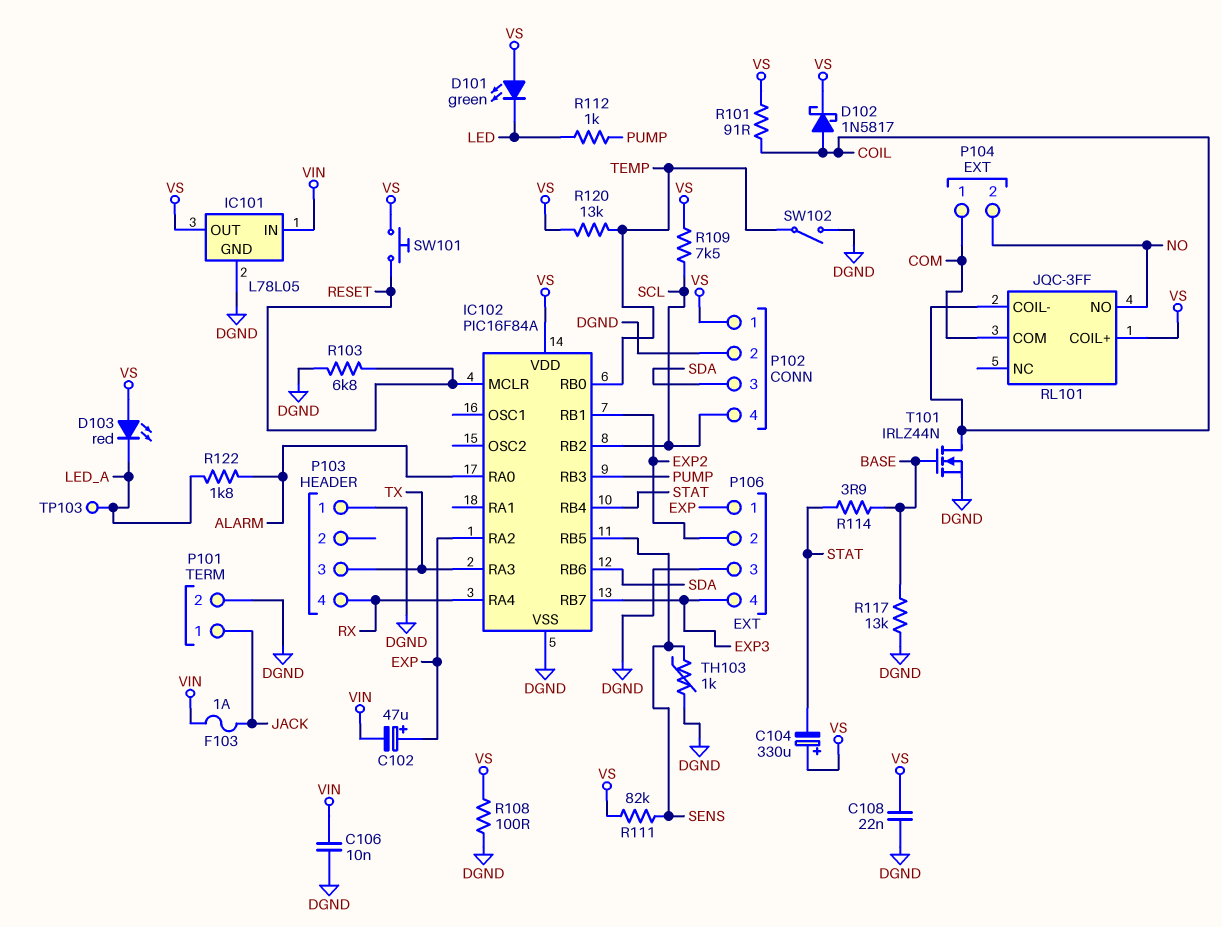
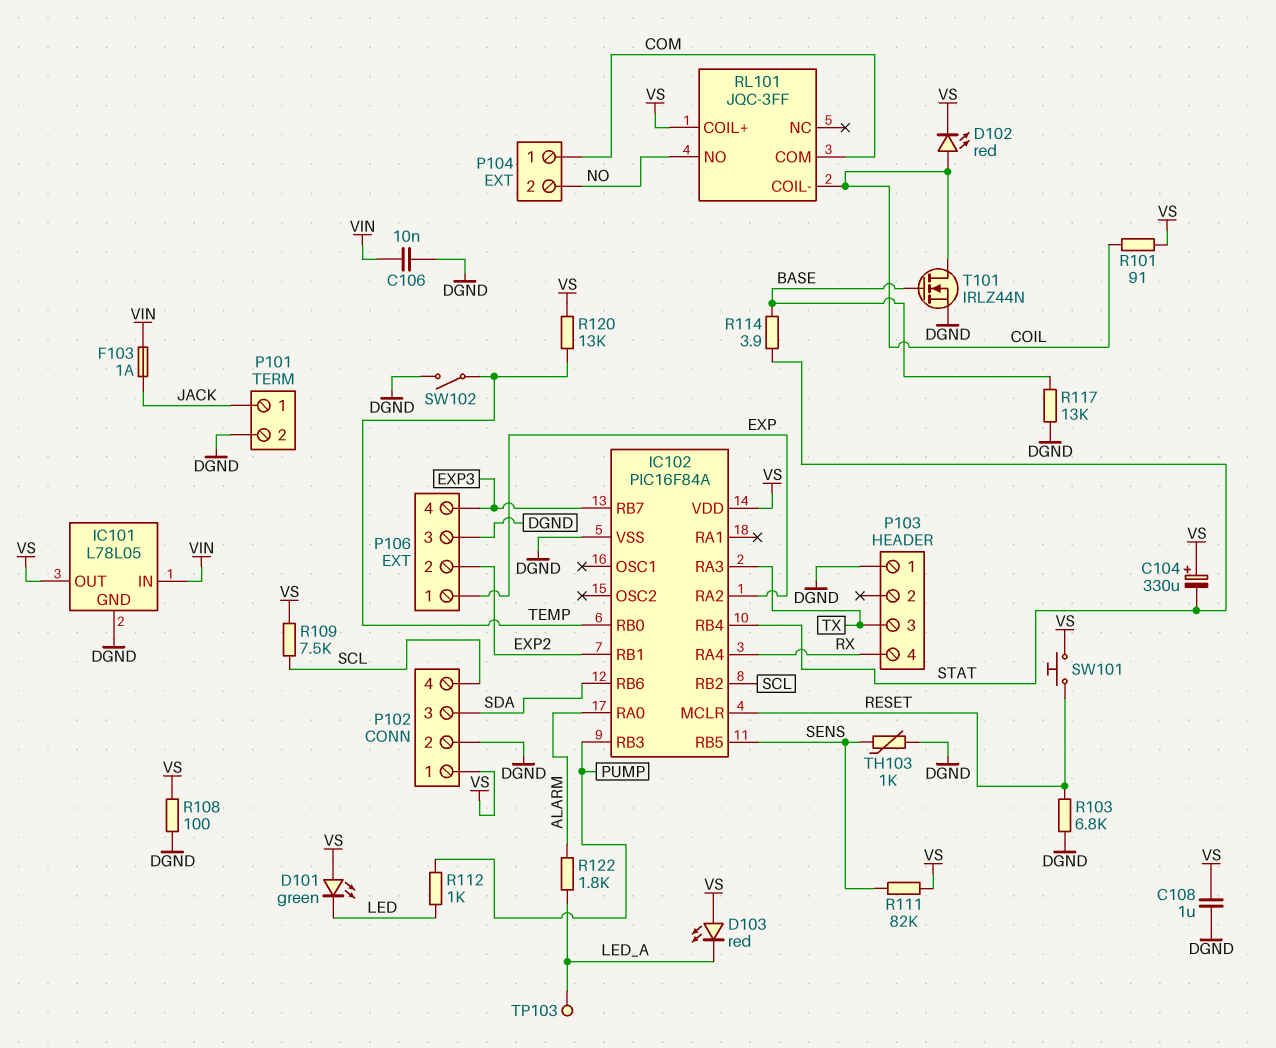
C102: 47uF (plus EXP, minus VIN) -> none
C108: 22nF (DGND, VS) -> 1uF (DGND, VS)
D102: schottky 1N5817 (A COIL, K VS) -> LED red (A COIL, K VS)

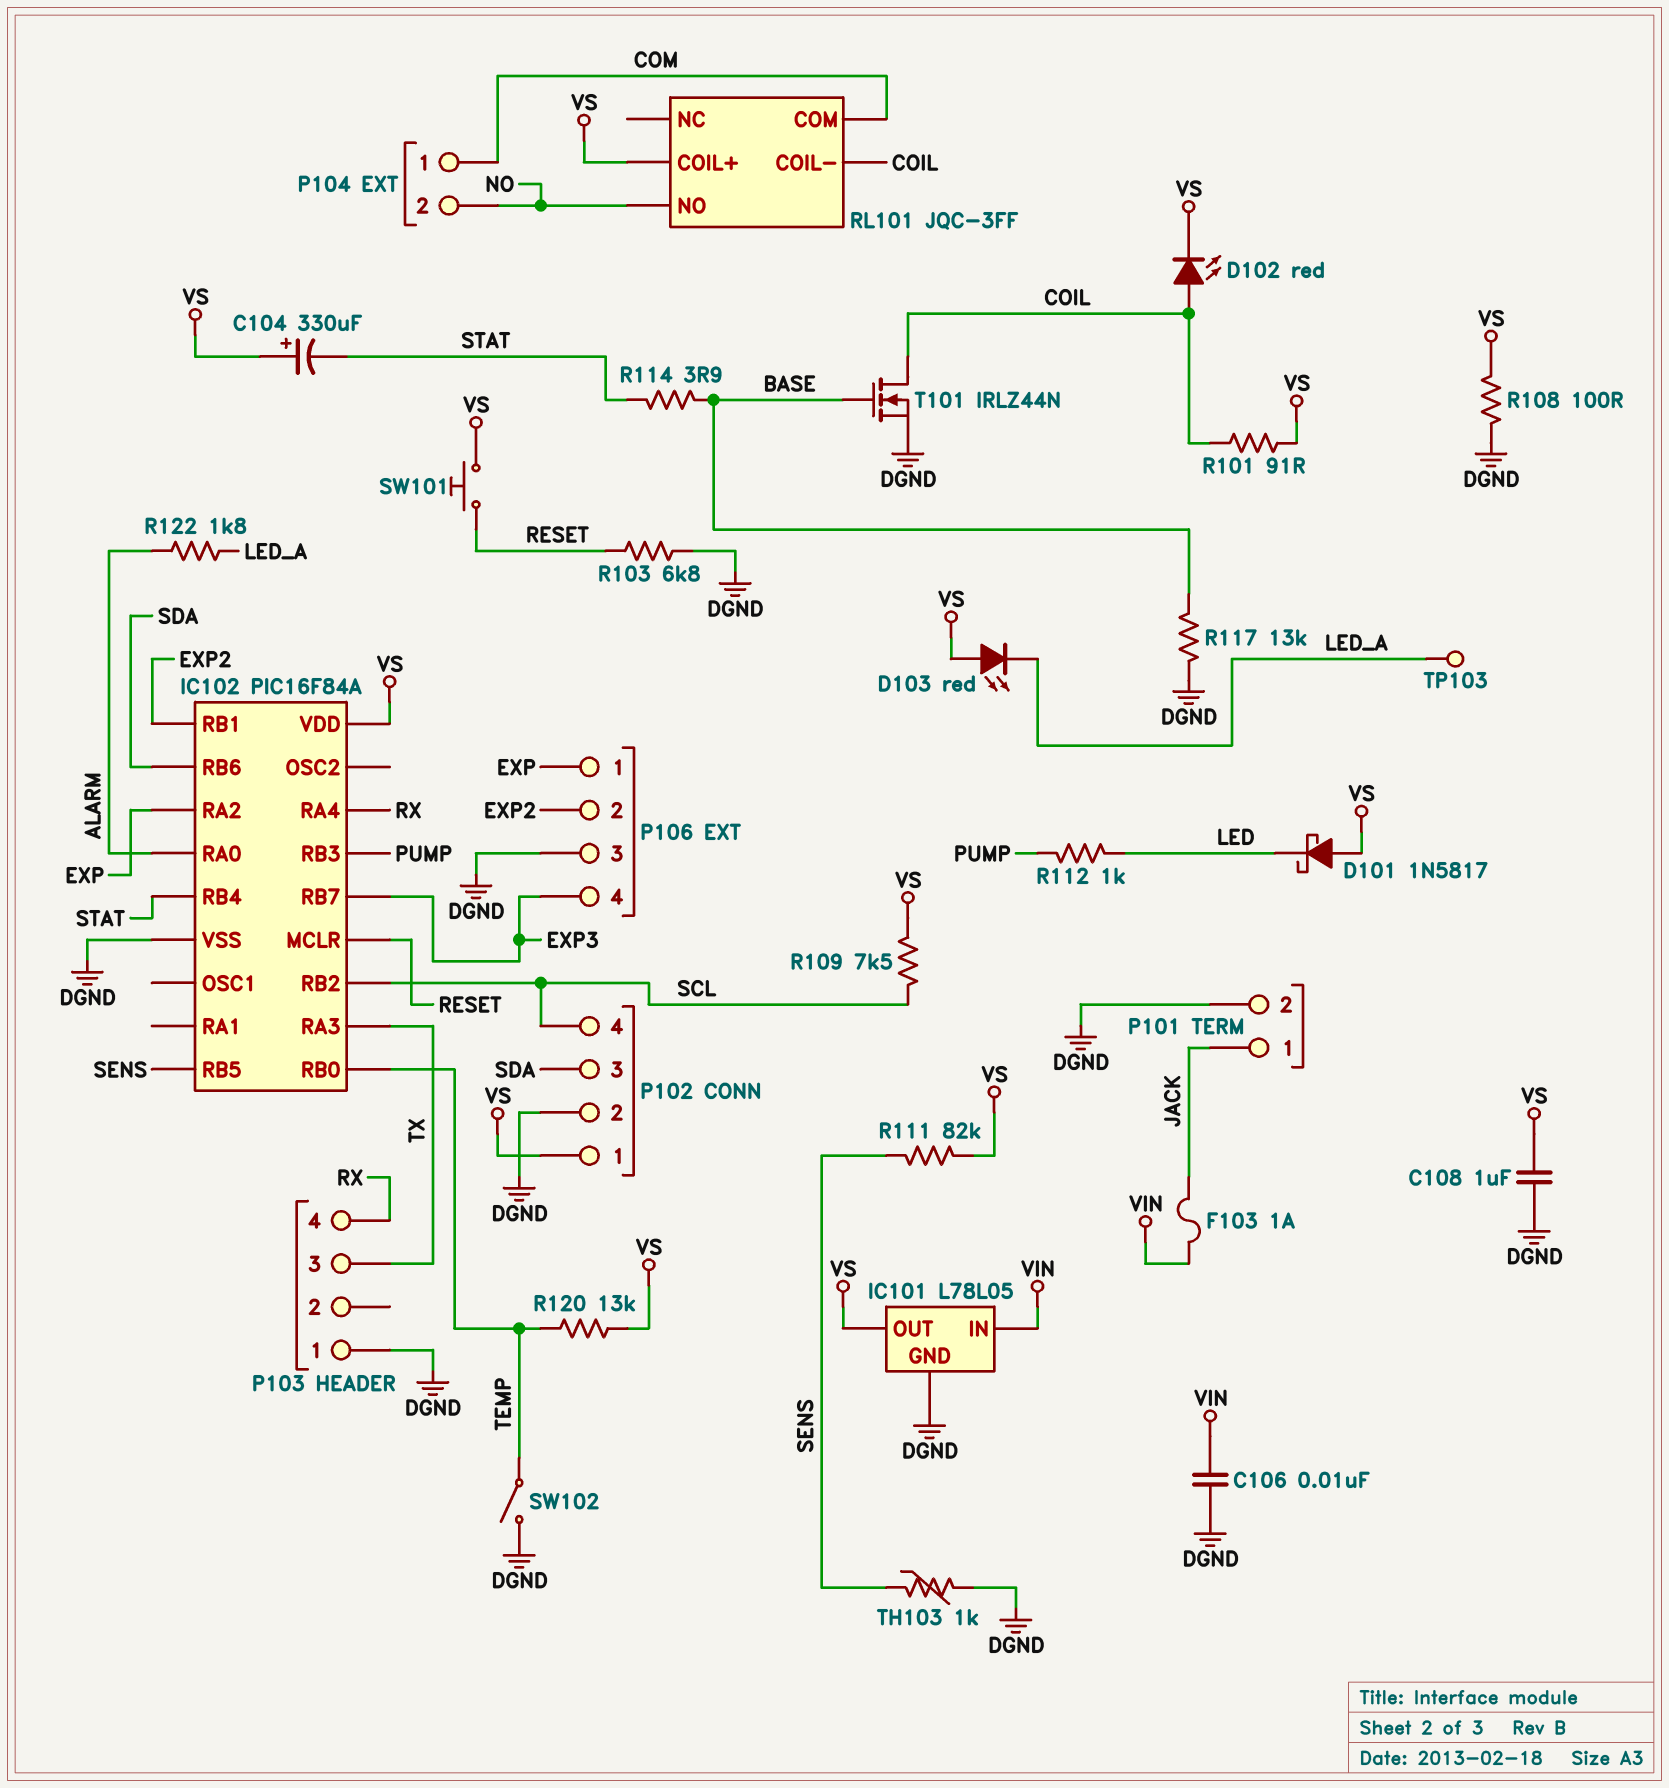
D101: LED green (A VS, K LED) -> schottky 1N5817 (A VS, K LED)

